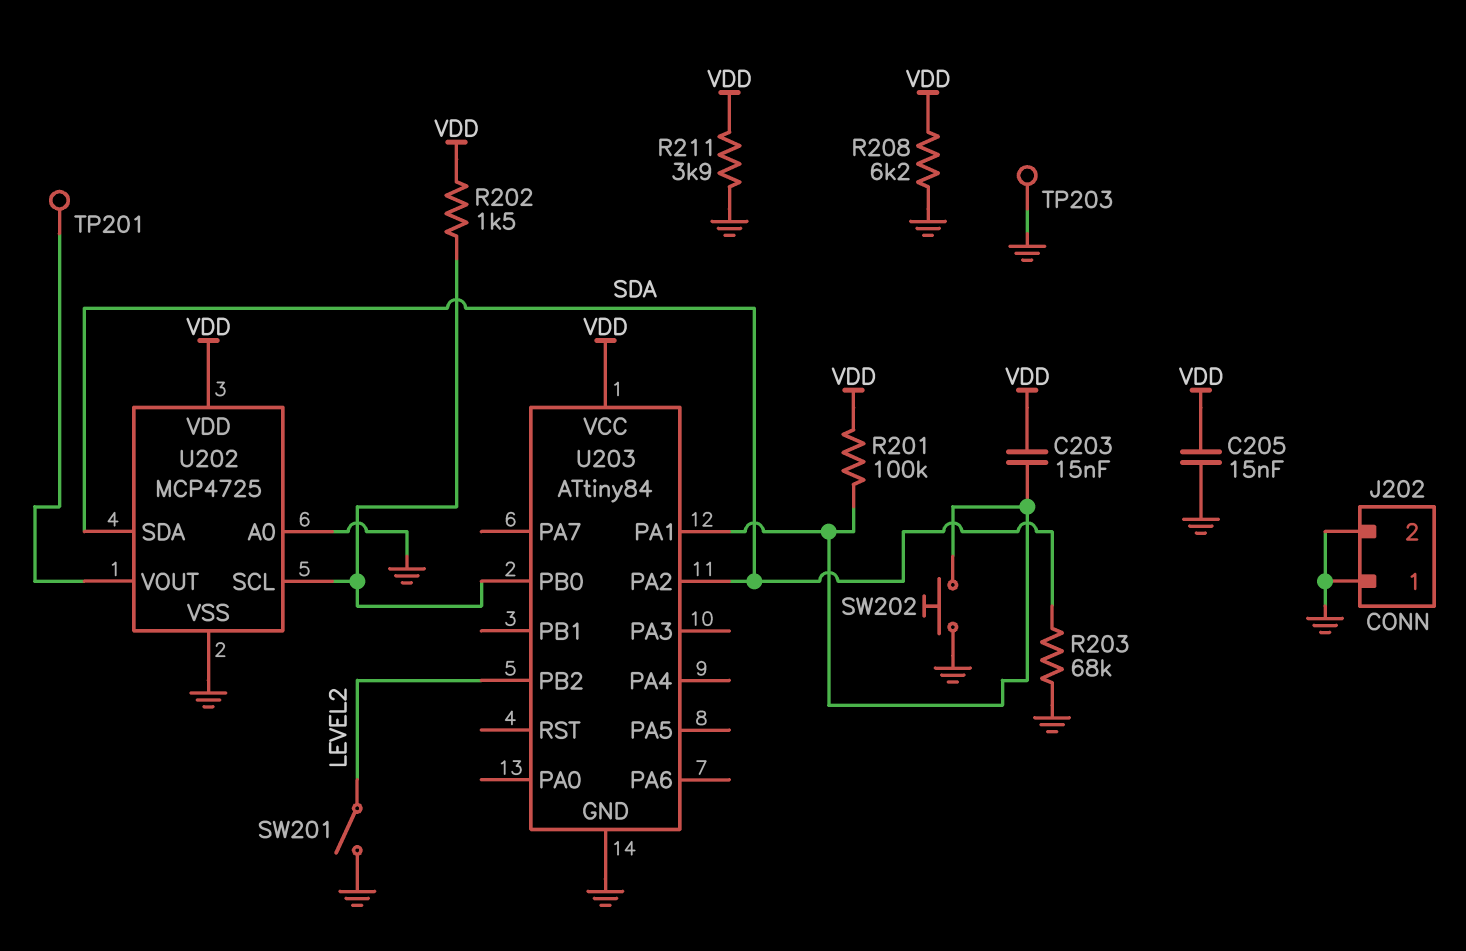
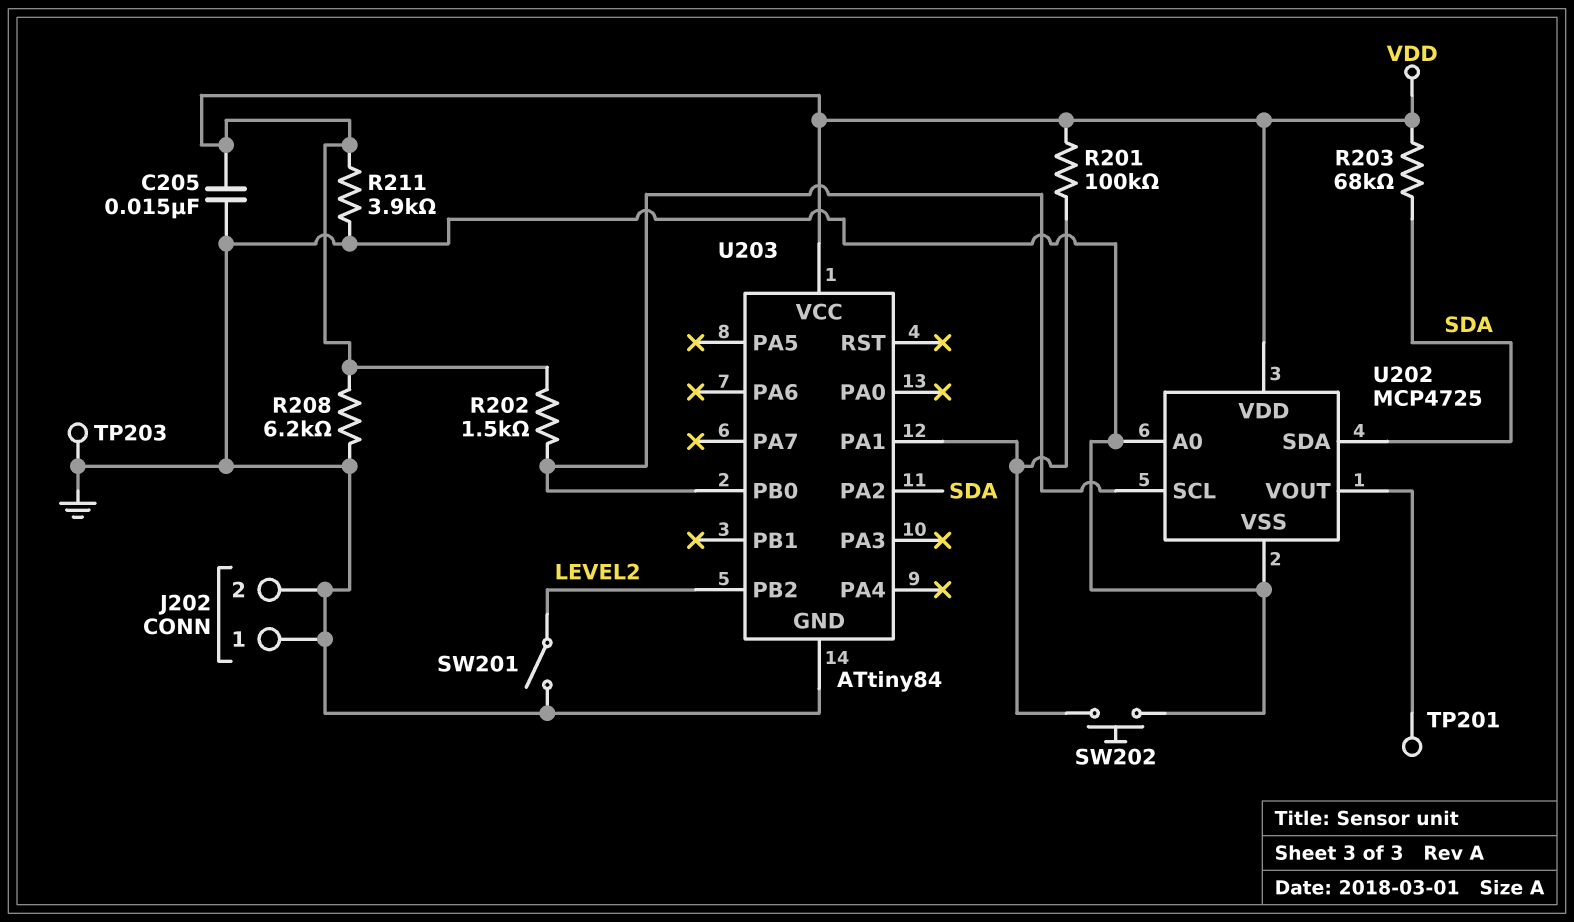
C203: 15nF (U203/PA1, VDD) -> none
R203: 68k (GND, SDA) -> 68k (SDA, VDD)

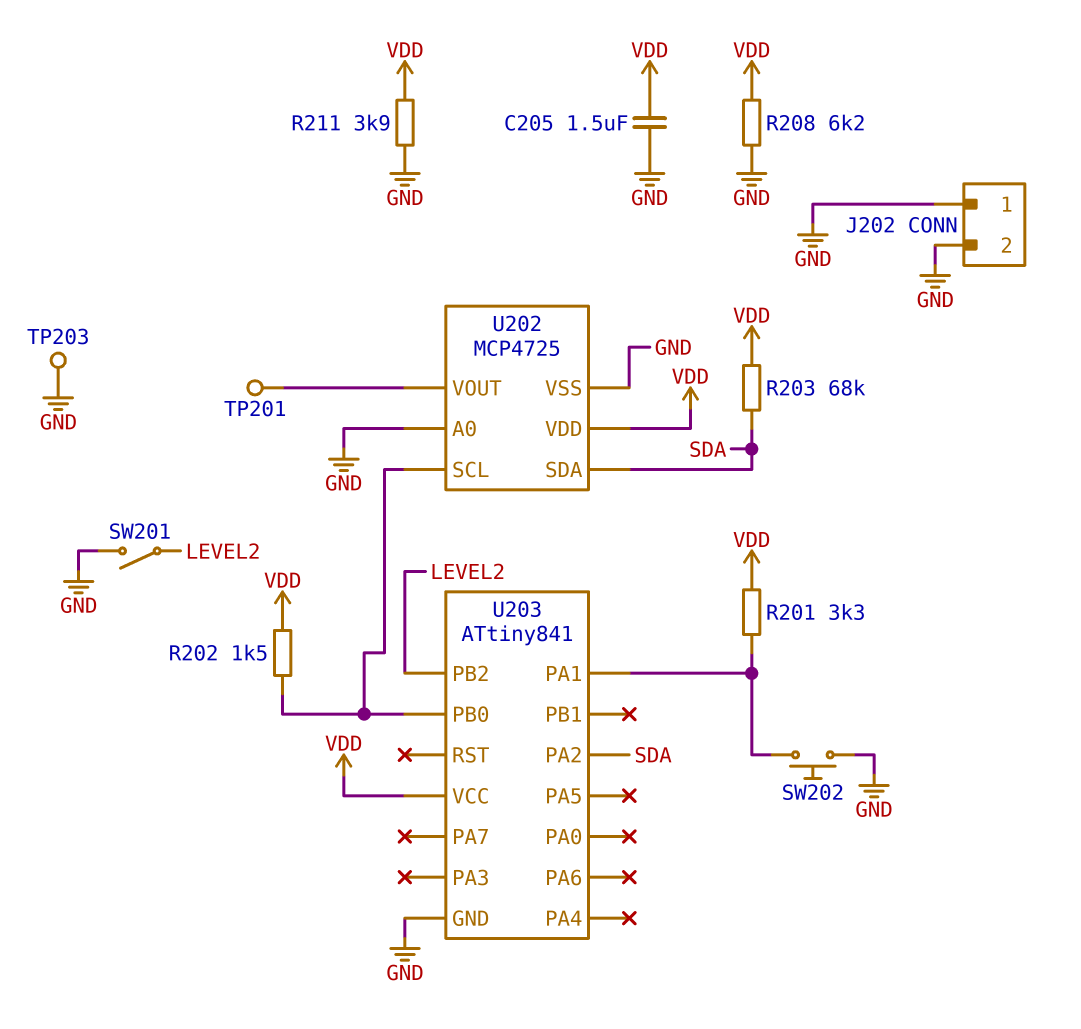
C205: 15nF (GND, VDD) -> 1.5uF (GND, VDD)
R201: 100k (U203/PA1, VDD) -> 3.3k (U203/PA1, VDD)
U203: ATtiny84 -> ATtiny841

